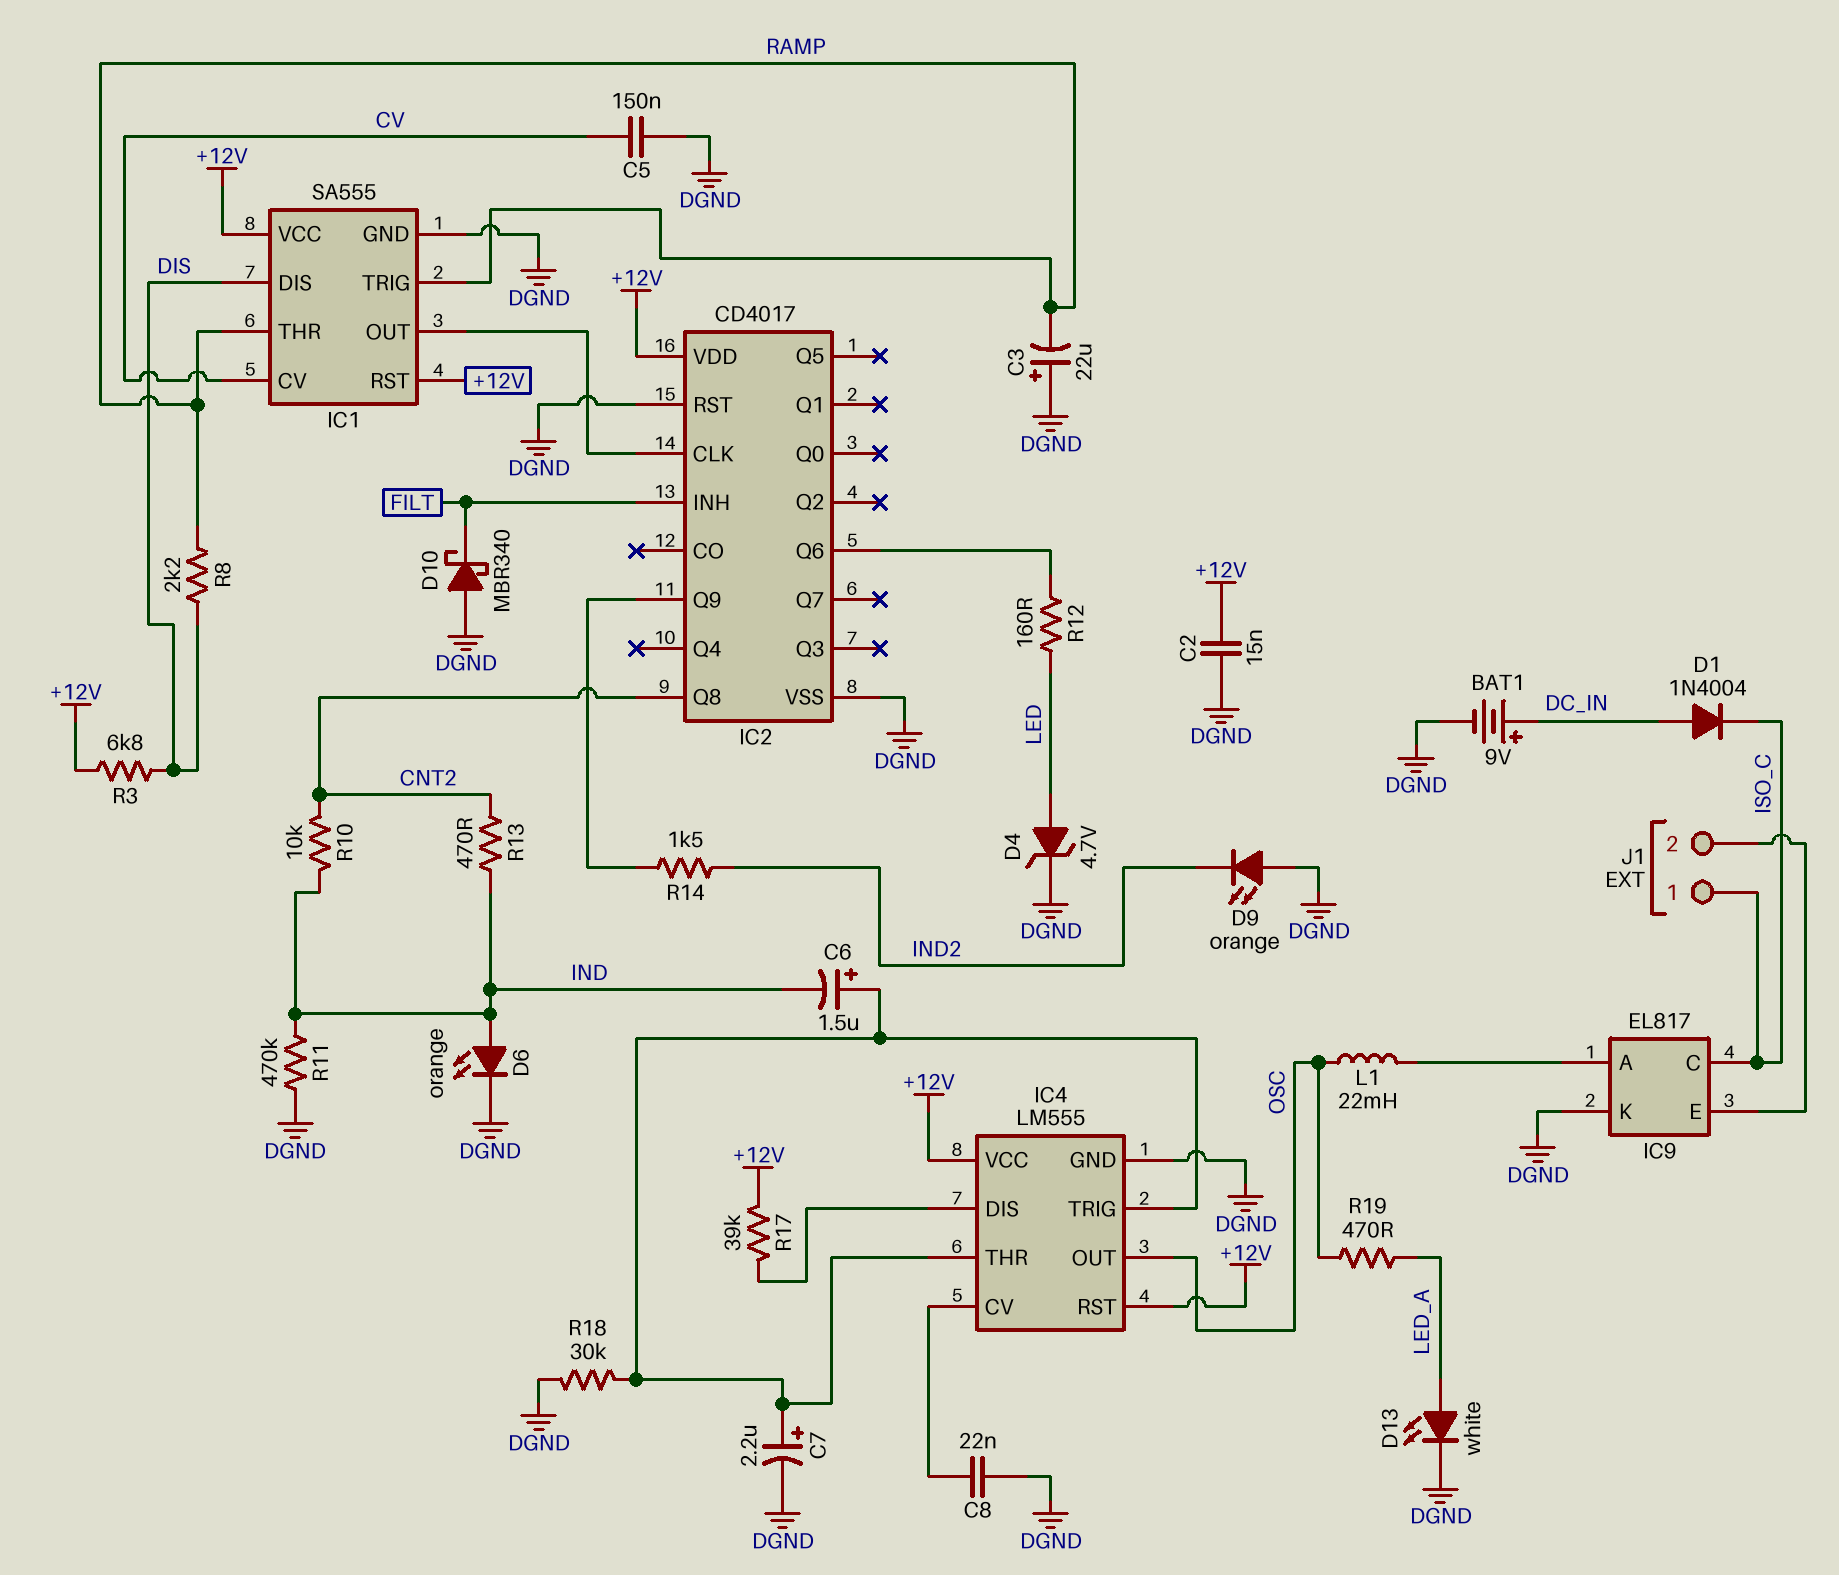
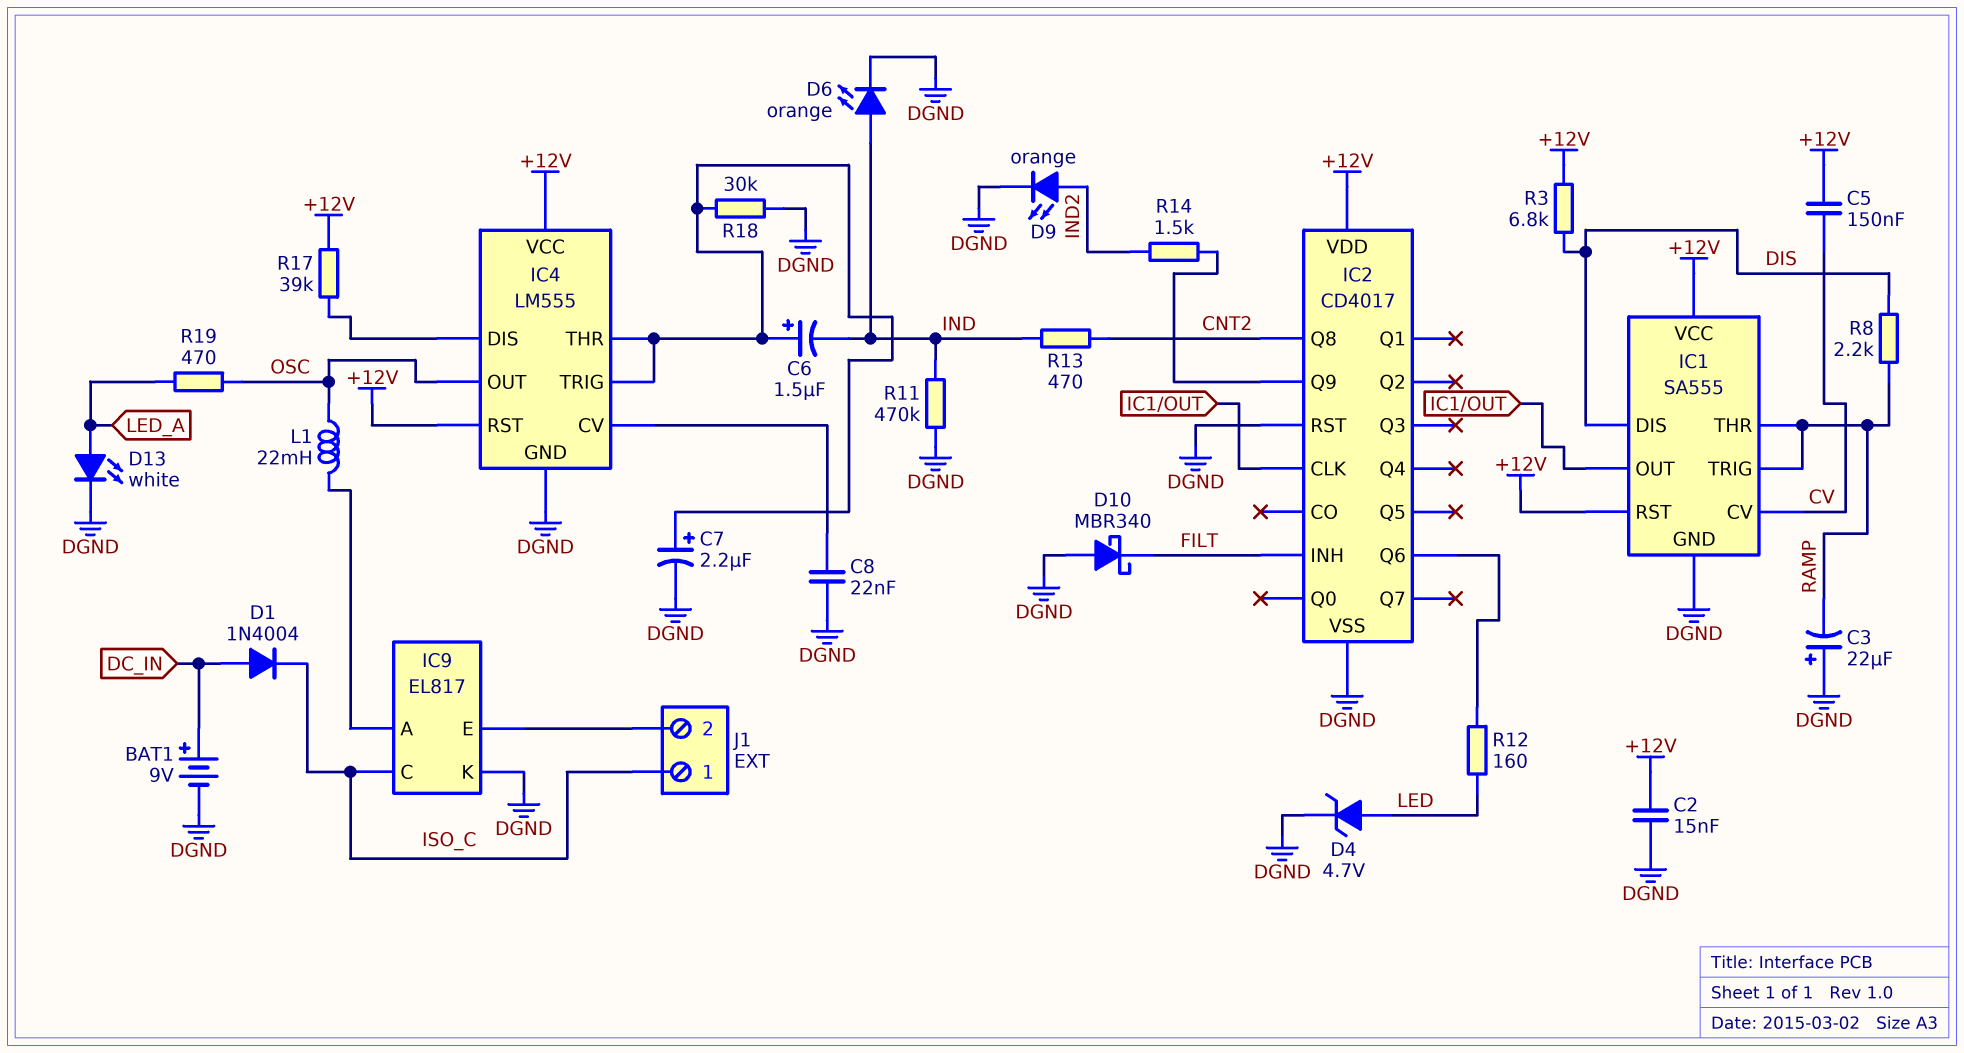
C5: 150nF (CV, DGND) -> 150nF (+12V, CV)
D9: LED orange (A DGND, K IND2) -> LED orange (A IND2, K DGND)
R10: 10k (CNT2, IND) -> none

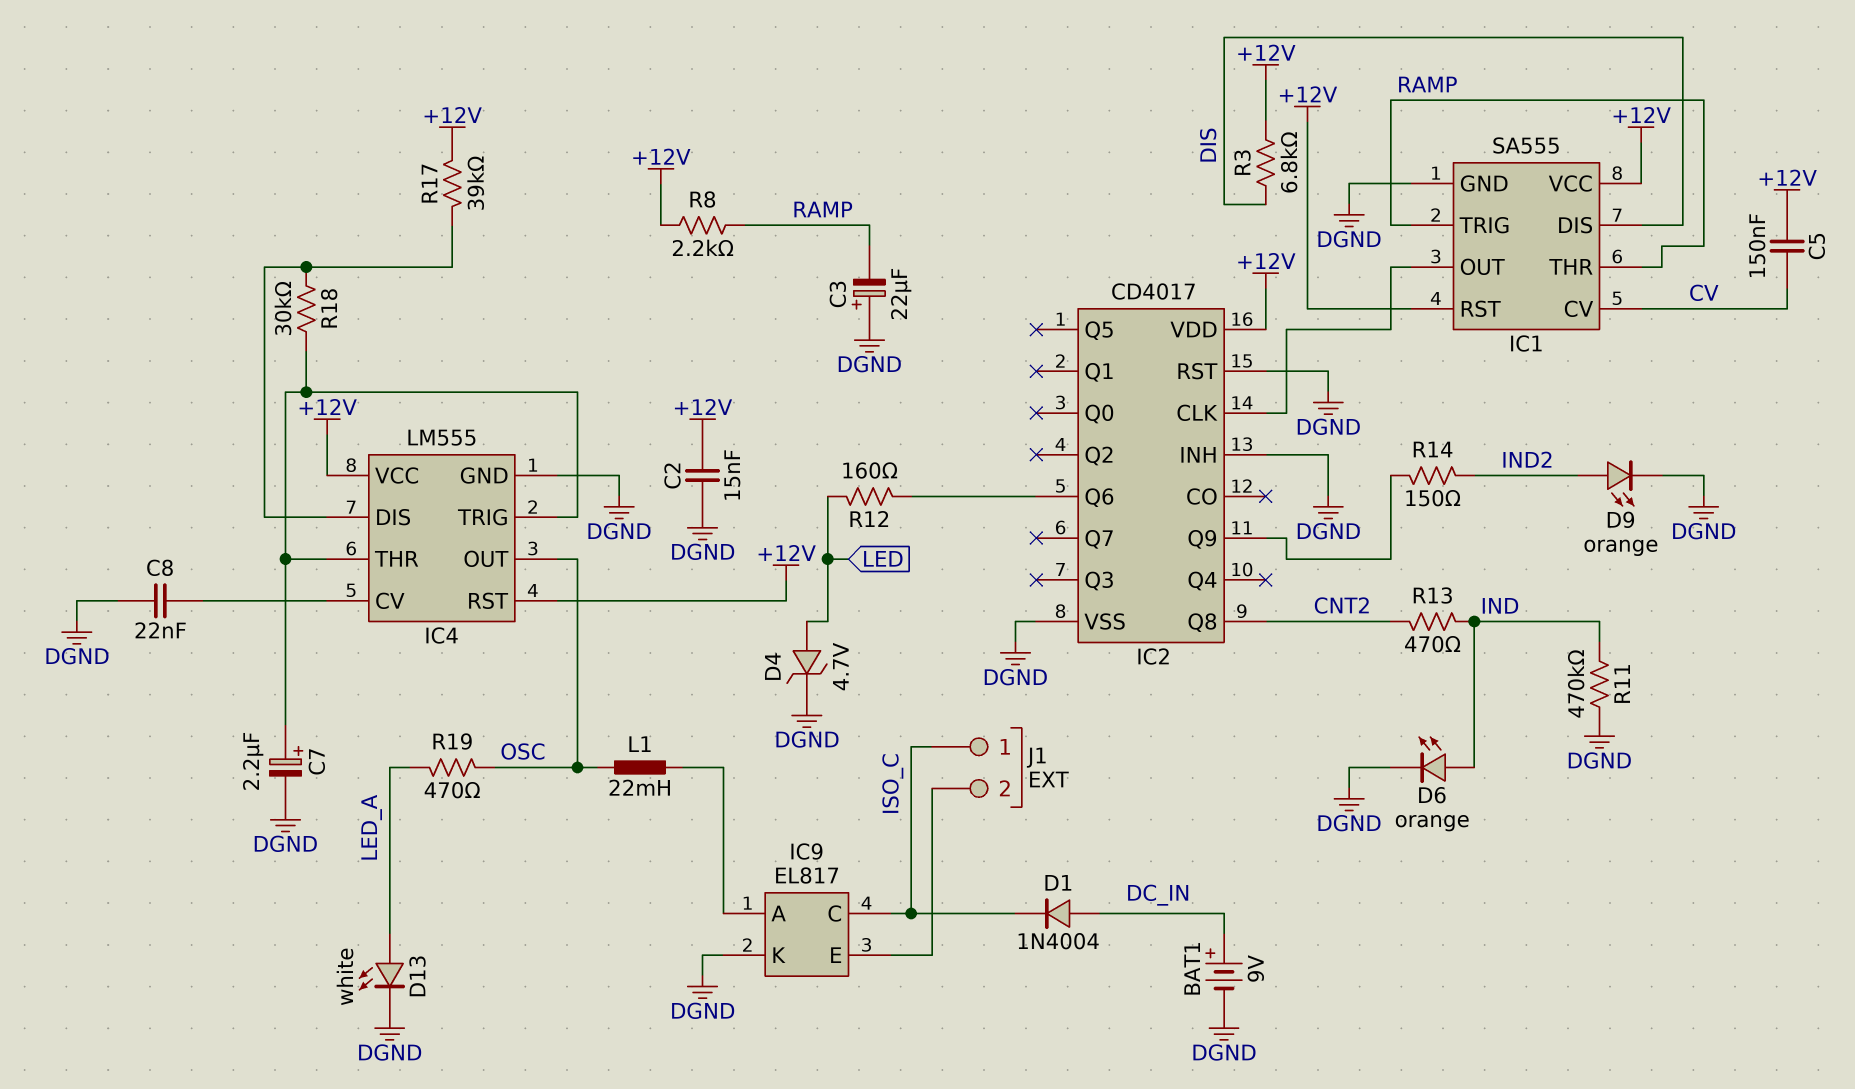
C6: 1.5uF (plus IC4/THR, minus IND) -> none
D10: schottky MBR340 (A DGND, K FILT) -> none
IC2 pin INH: FILT -> DGND
R8: 2.2k (DIS, RAMP) -> 2.2k (+12V, RAMP)
R14: 1.5k (IC2/Q9, IND2) -> 150 (IC2/Q9, IND2)
R18: 30k (DGND, IC4/THR) -> 30k (IC4/DIS, IC4/THR)

